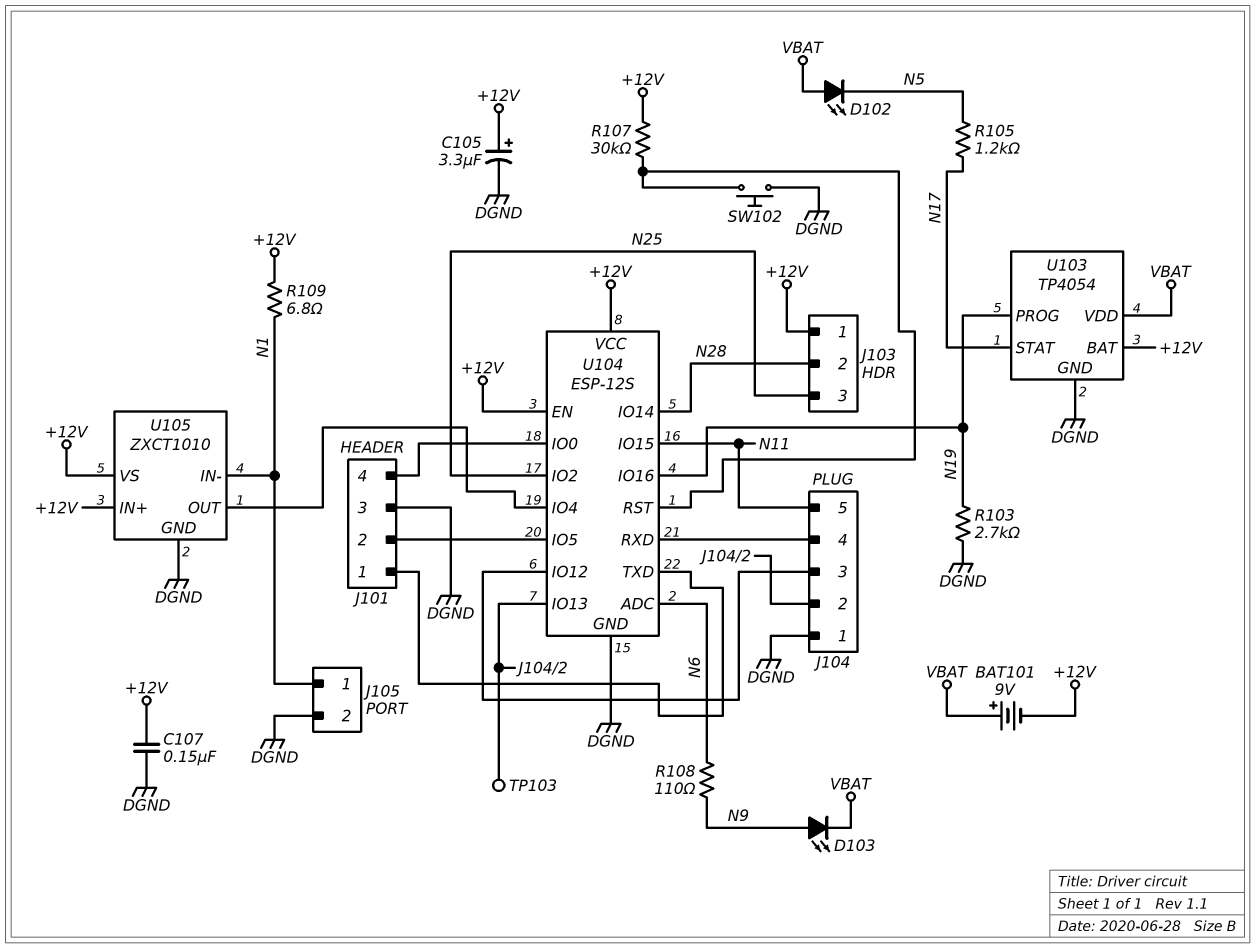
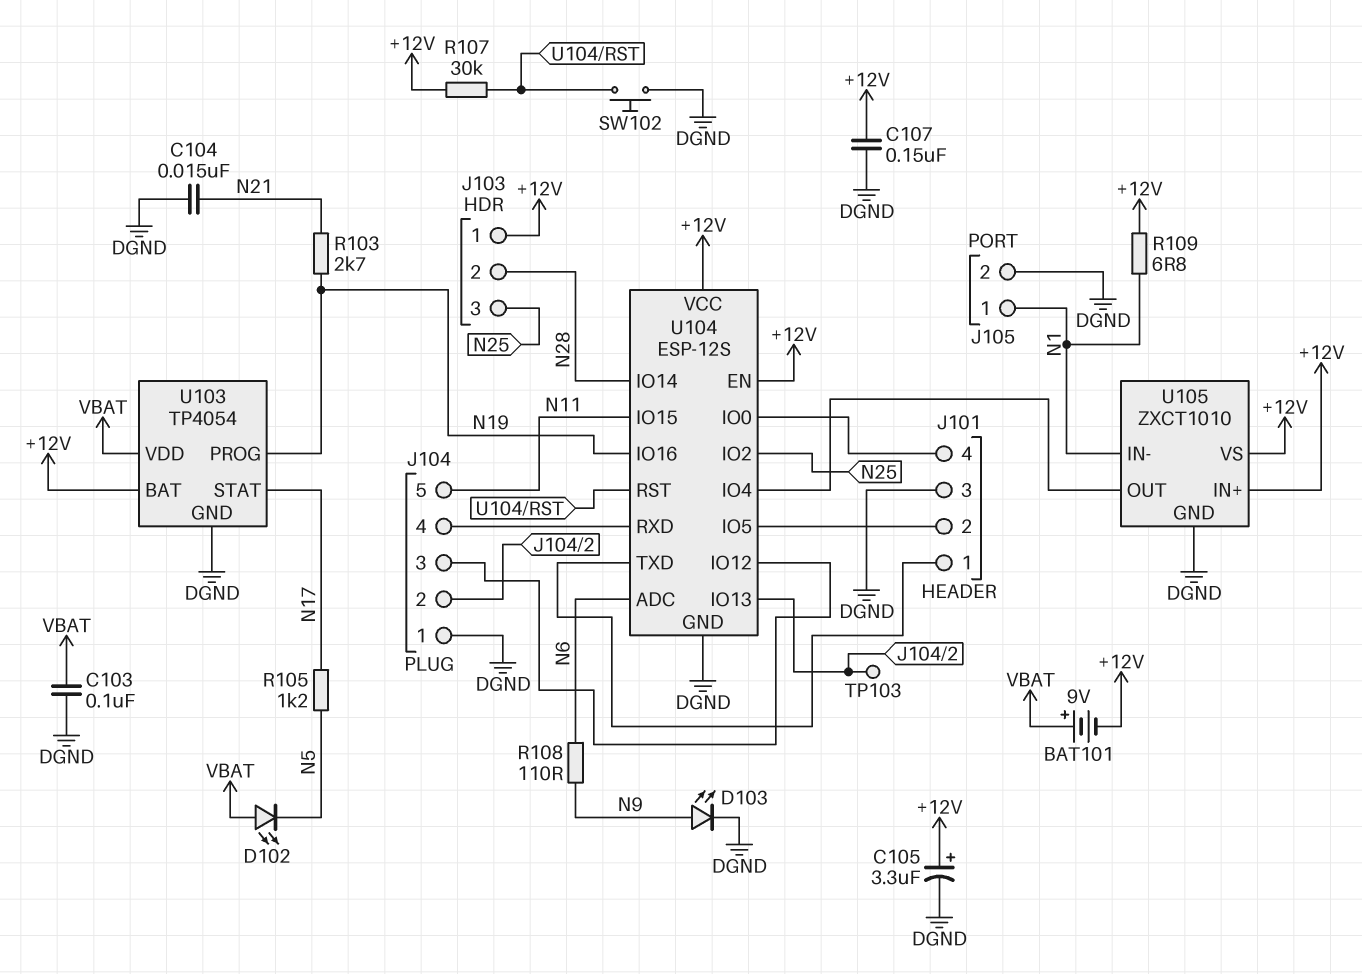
C103: none -> 100nF (DGND, VBAT)
C104: none -> 15nF (DGND, N21)
D103: LED (A N9, K VBAT) -> LED (A N9, K DGND)
R103: 2.7k (DGND, N19) -> 2.7k (N19, N21)

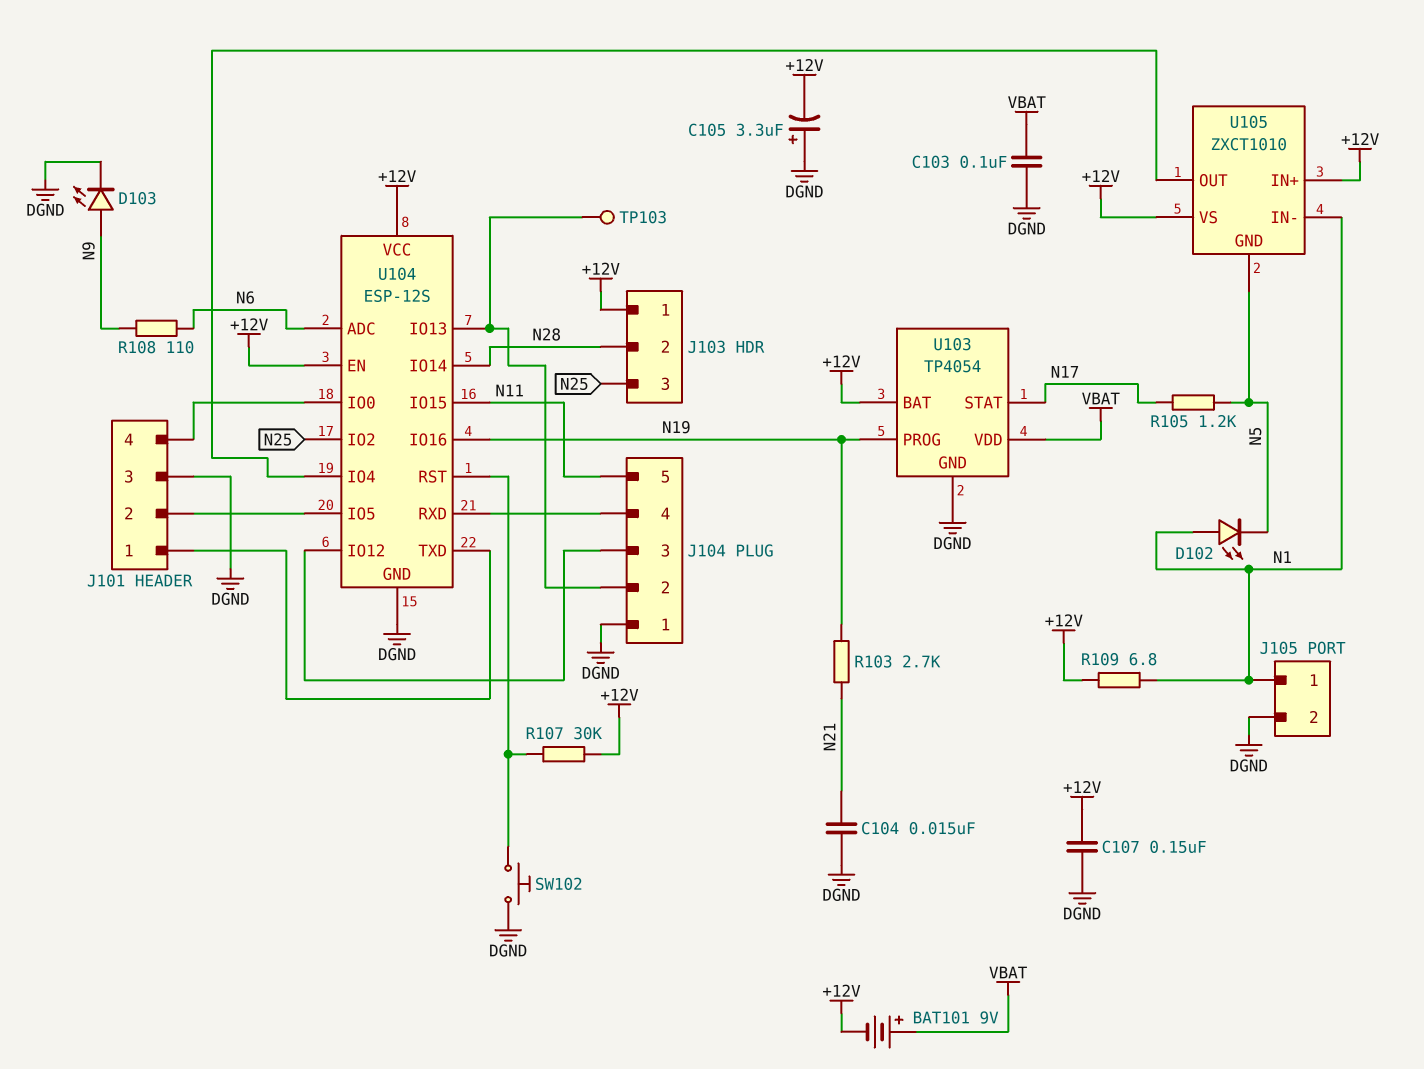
C105: 3.3uF (plus +12V, minus DGND) -> 3.3uF (plus DGND, minus +12V)
D102: LED (A VBAT, K N5) -> LED (A N1, K N5)
U105 pin GND: DGND -> N5

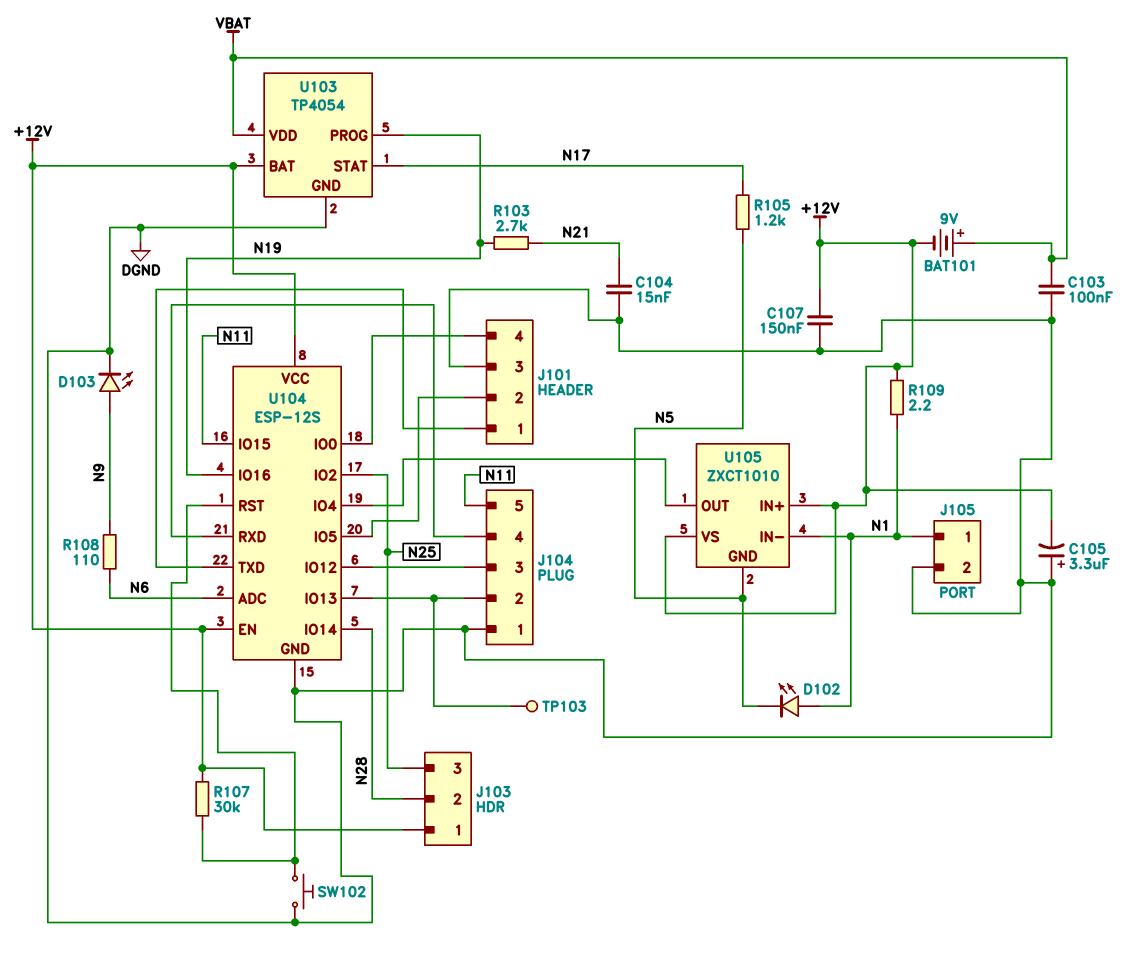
R109: 6.8 (+12V, N1) -> 2.2 (+12V, N1)

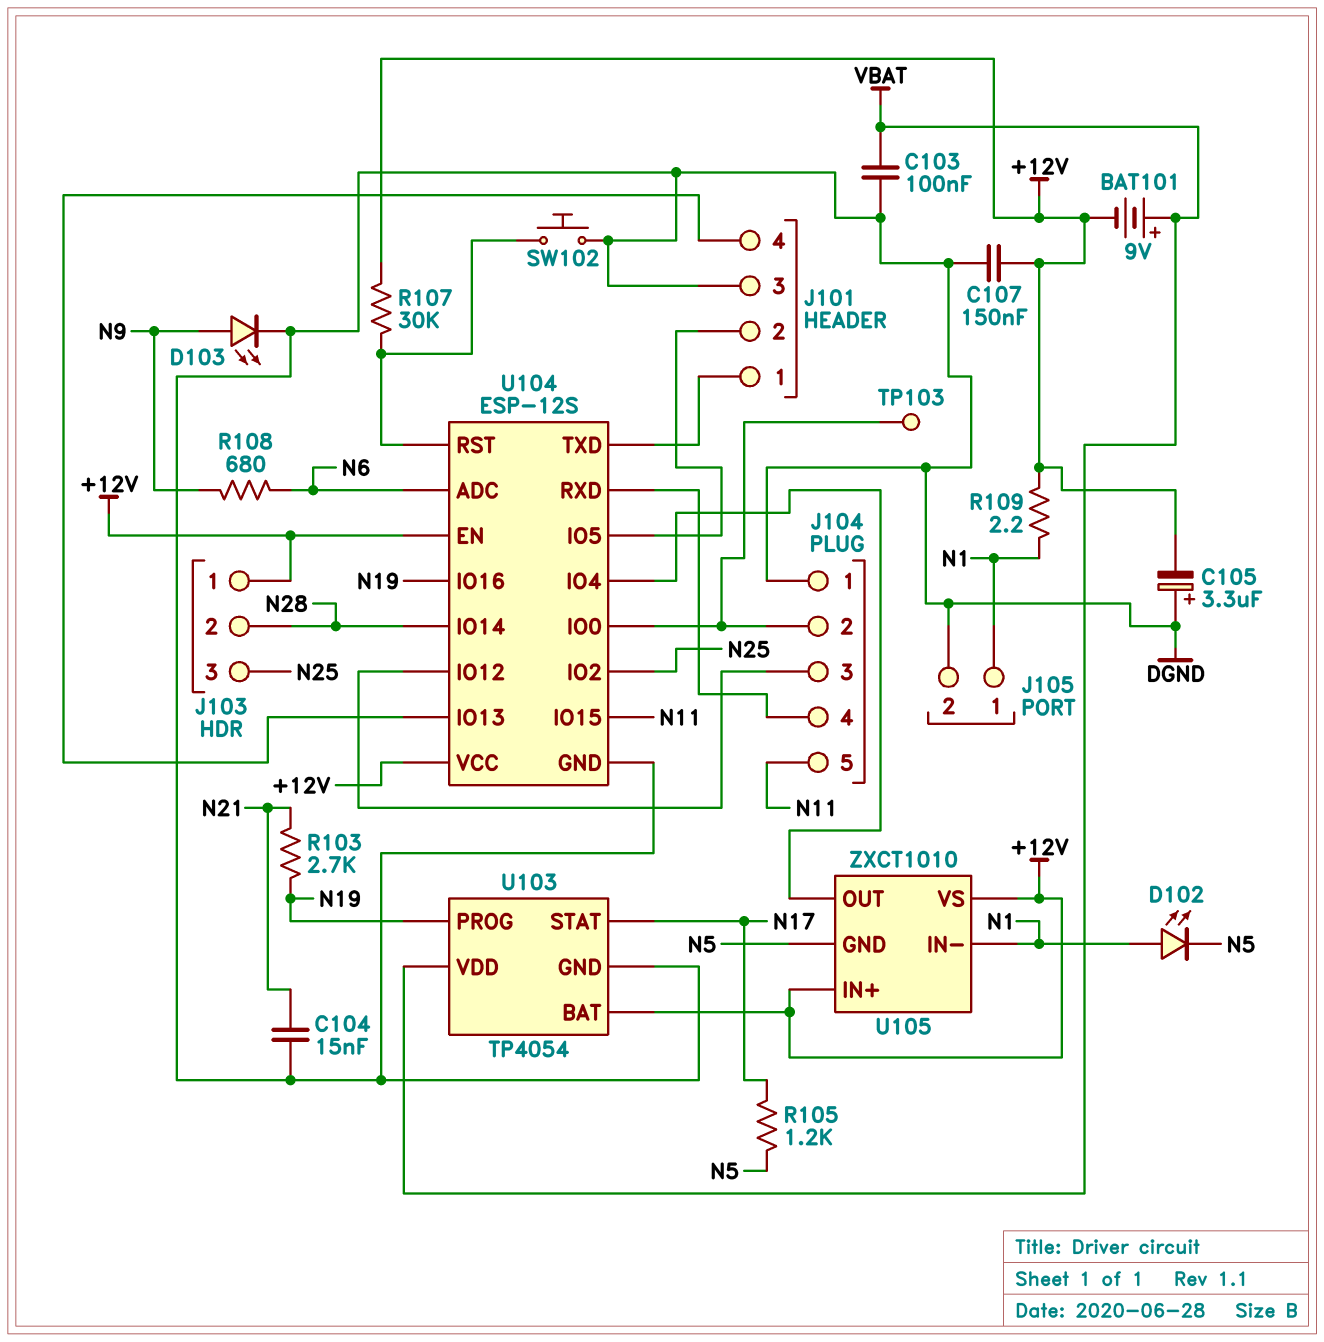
R108: 110 (N6, N9) -> 680 (N6, N9)
U104 pin IO0: J101/4 -> J104/2
U104 pin IO13: J104/2 -> J101/4

